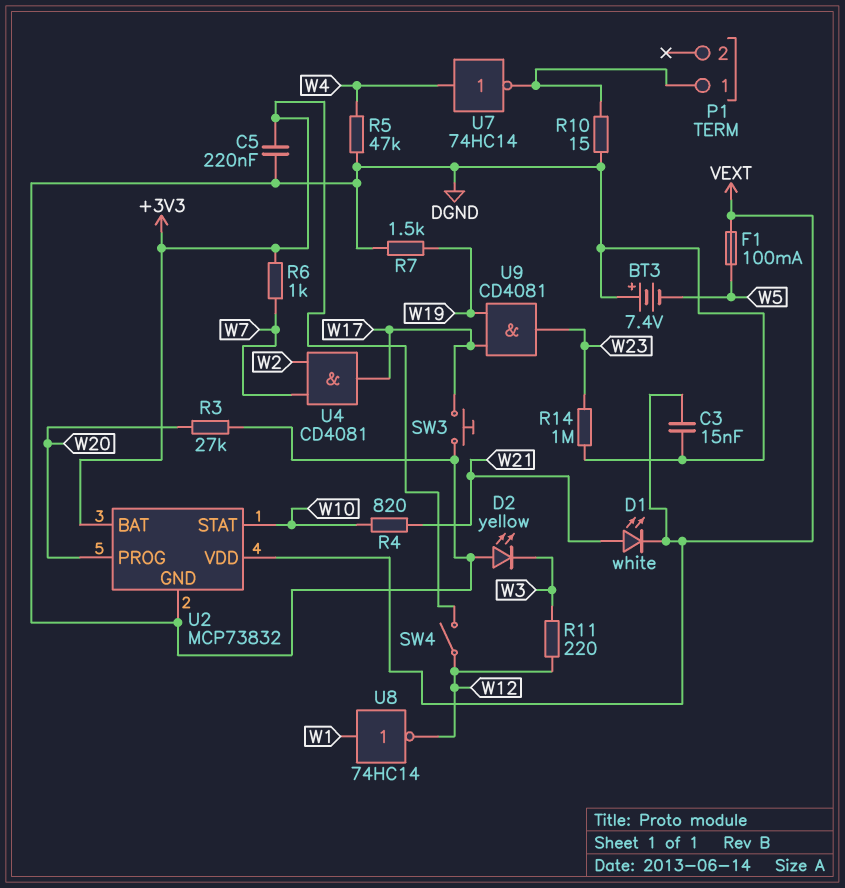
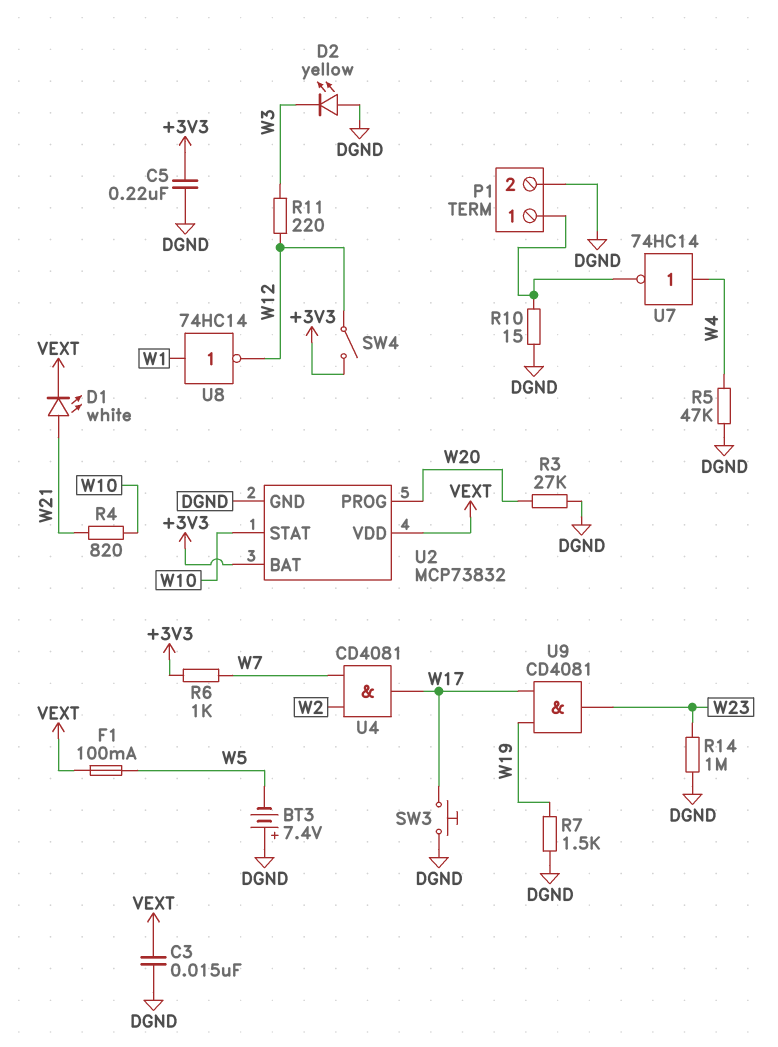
P1 pin 2: none -> DGND

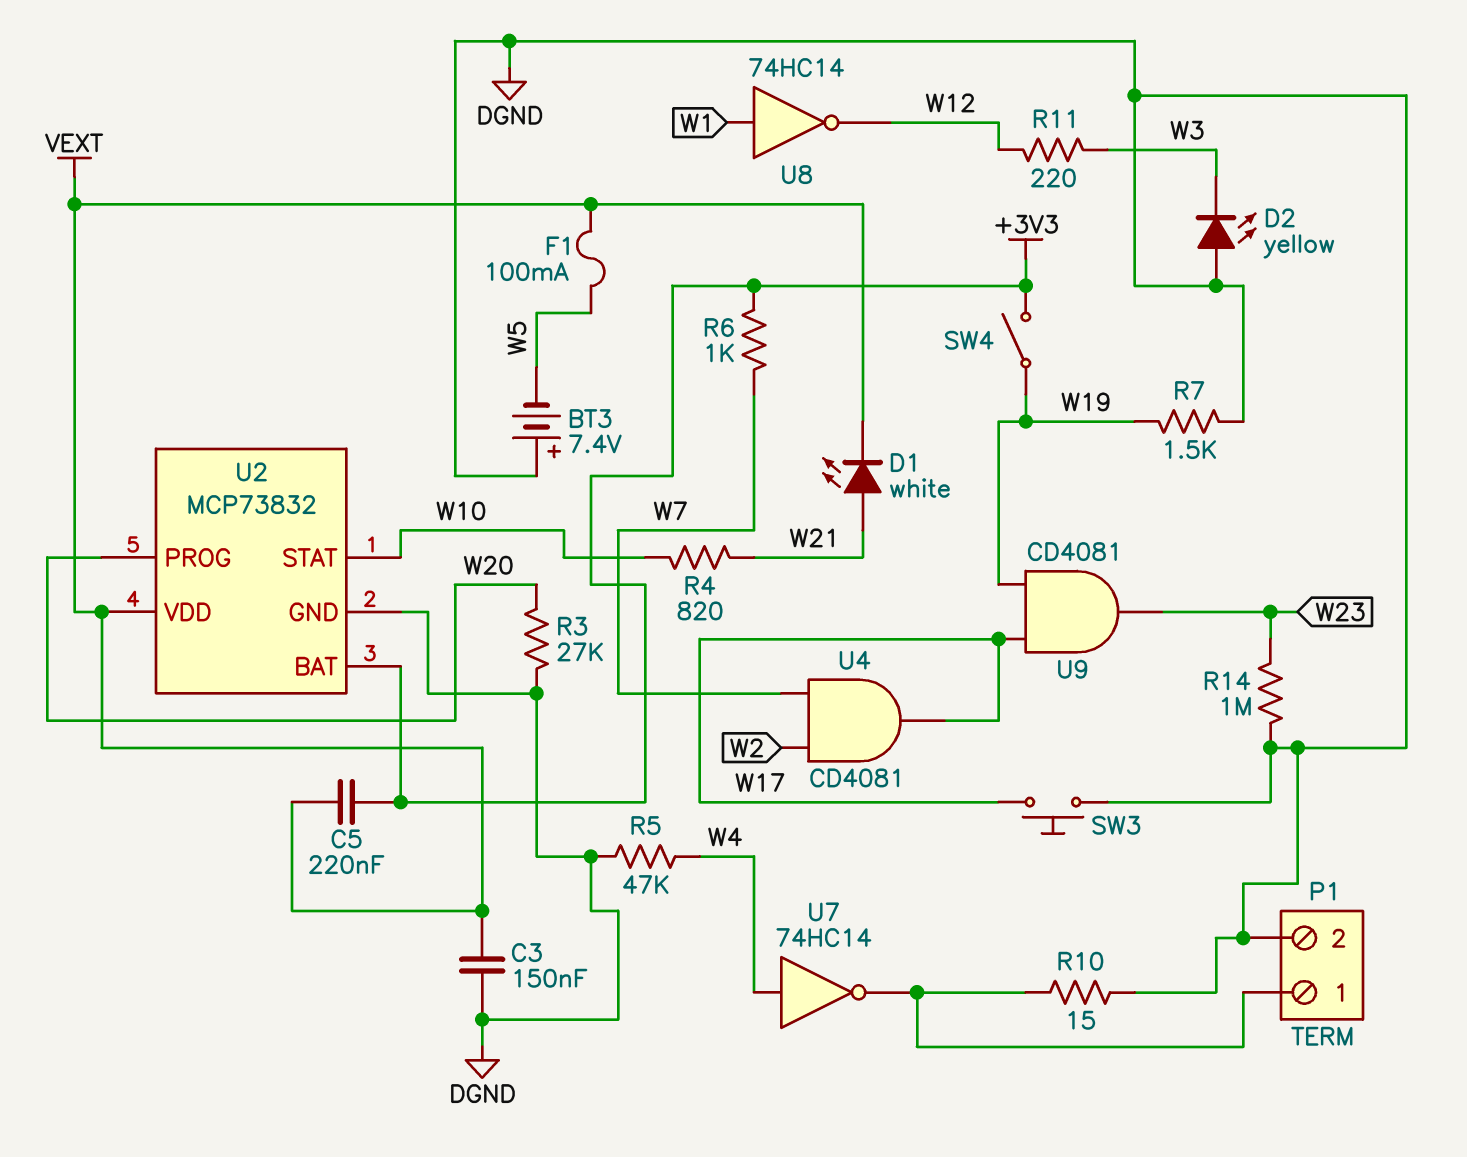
C3: 15nF (DGND, VEXT) -> 150nF (DGND, VEXT)
C5: 220nF (+3V3, DGND) -> 220nF (+3V3, VEXT)
SW4: switch (+3V3, W12) -> switch (+3V3, W19)

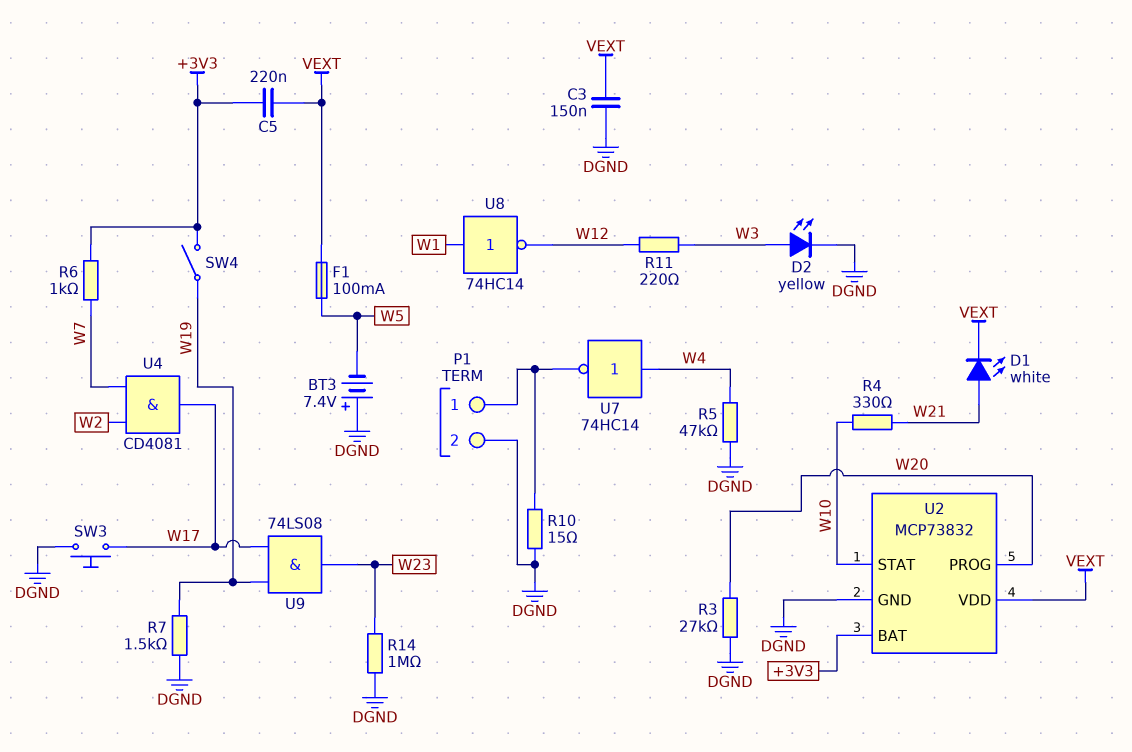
D2: LED yellow (A DGND, K W3) -> LED yellow (A W3, K DGND)
R4: 820 (W10, W21) -> 330 (W10, W21)
U9: AND CD4081 (in W17, in W19, out W23) -> AND 74LS08 (in W17, in W19, out W23)

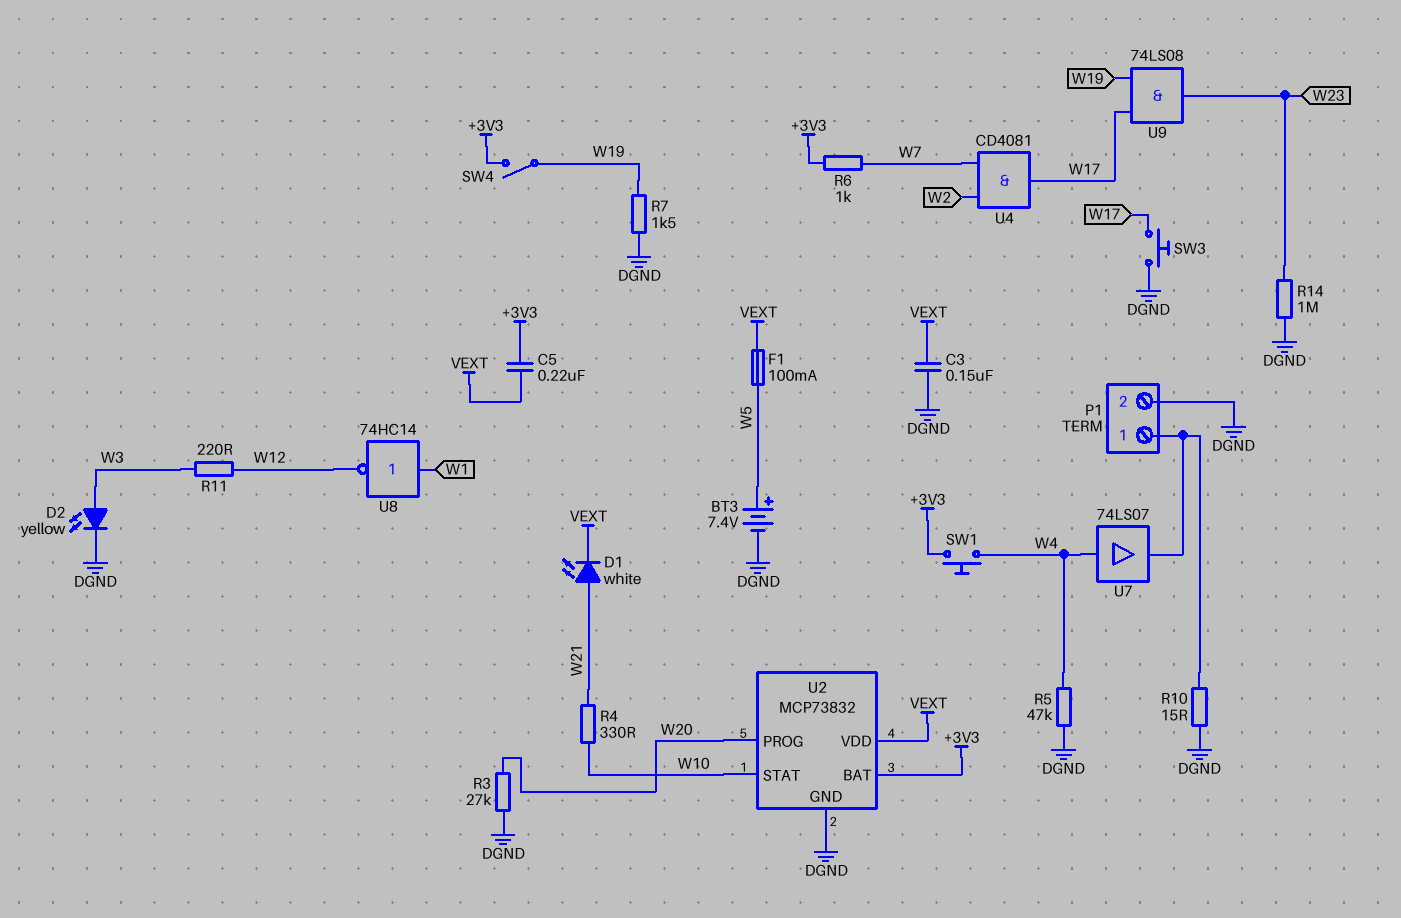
BT3: 7.4V (plus DGND, minus W5) -> 7.4V (plus W5, minus DGND)
SW1: none -> button (+3V3, W4)
U7: NOT 74HC14 (in W4, out P1/1) -> buffer 74LS07 (in W4, out P1/1)

